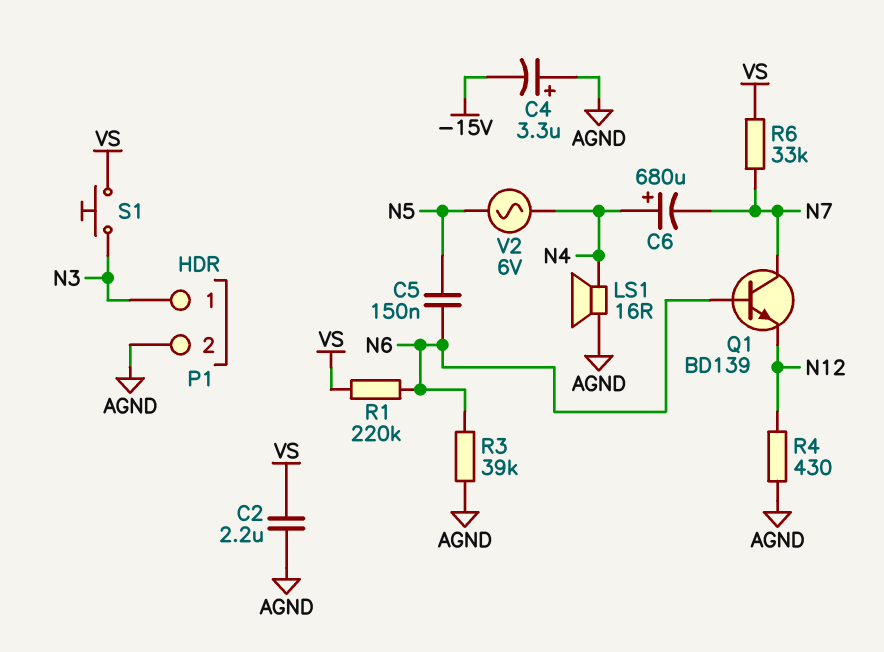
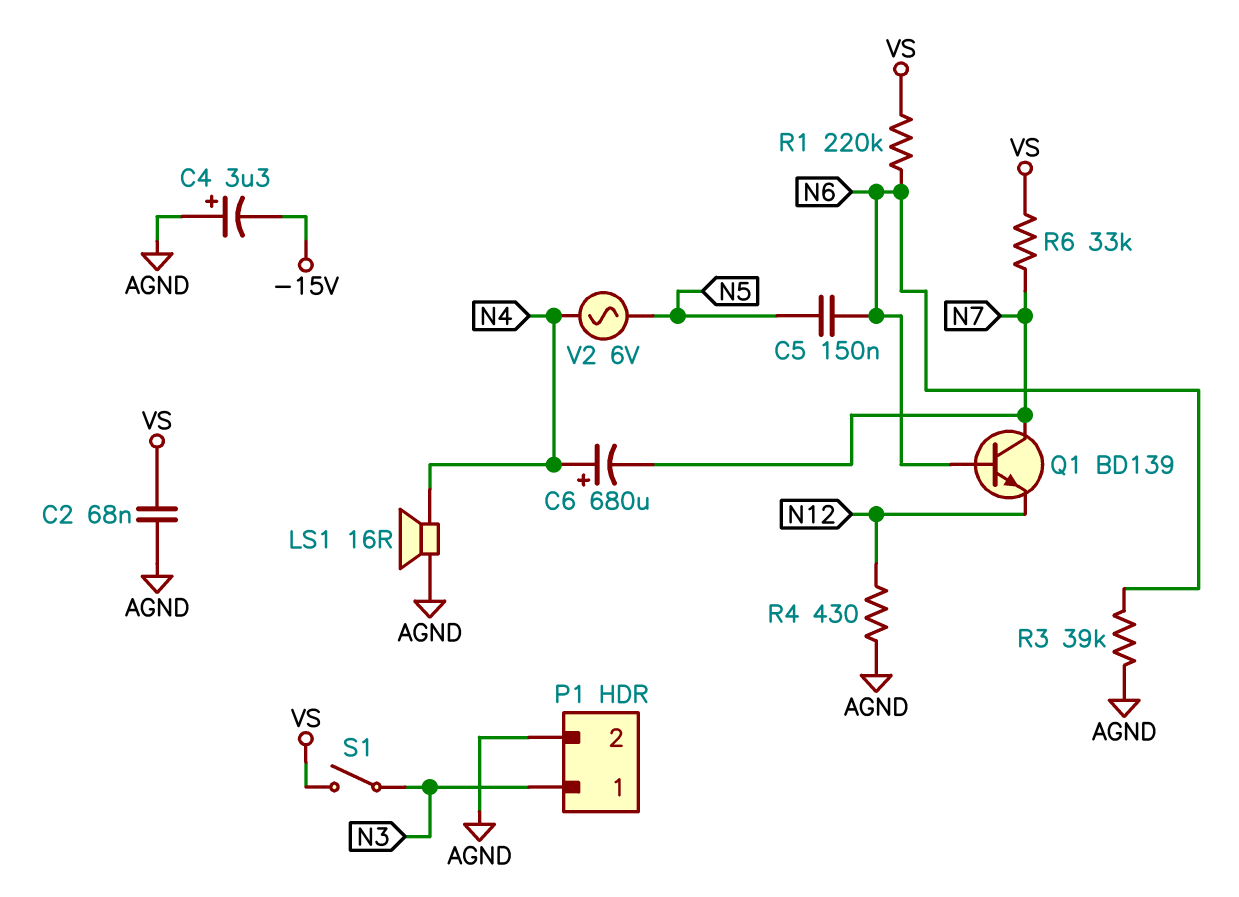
C2: 2.2uF (AGND, VS) -> 68nF (AGND, VS)
S1: button (N3, VS) -> switch (N3, VS)

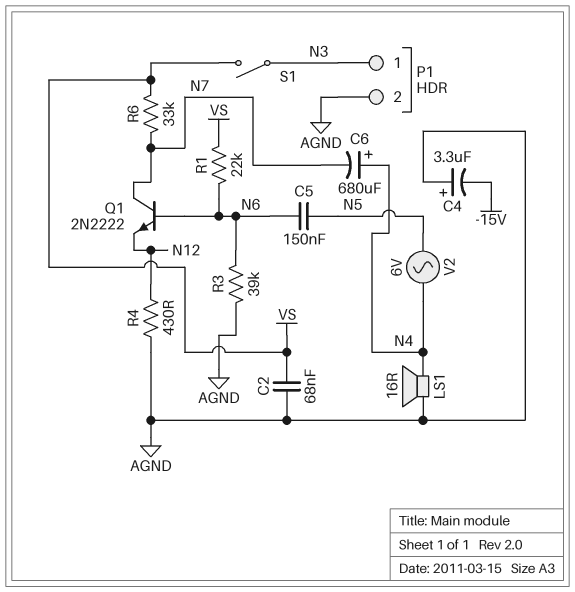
Q1: NPN BD139 (B N6, C N7, E N12) -> NPN 2N2222 (B N6, C N7, E N12)
R1: 220k (N6, VS) -> 22k (N6, VS)

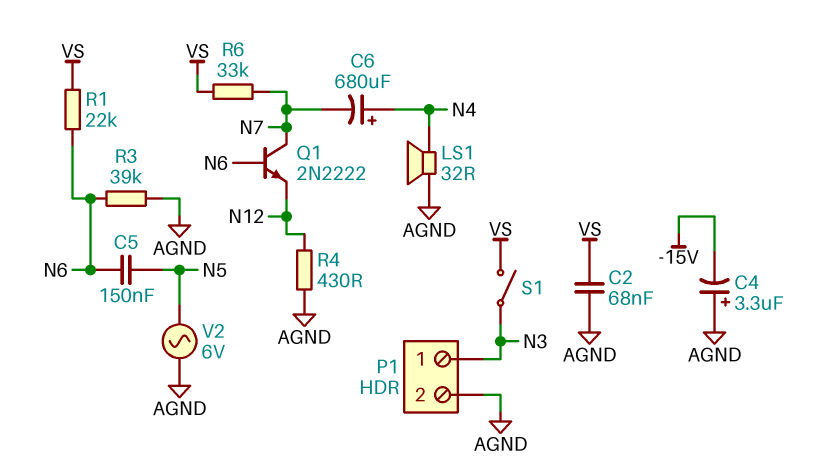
LS1: speaker 16R (AGND, N4) -> speaker 32R (AGND, N4)
V2: AC 6V (N4, N5) -> AC 6V (AGND, N5)

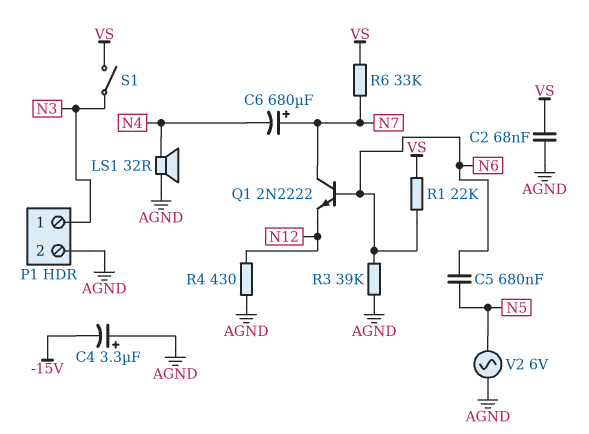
C5: 150nF (N5, N6) -> 680nF (N5, N6)
C6: 680uF (plus N4, minus N7) -> 680uF (plus N7, minus N4)

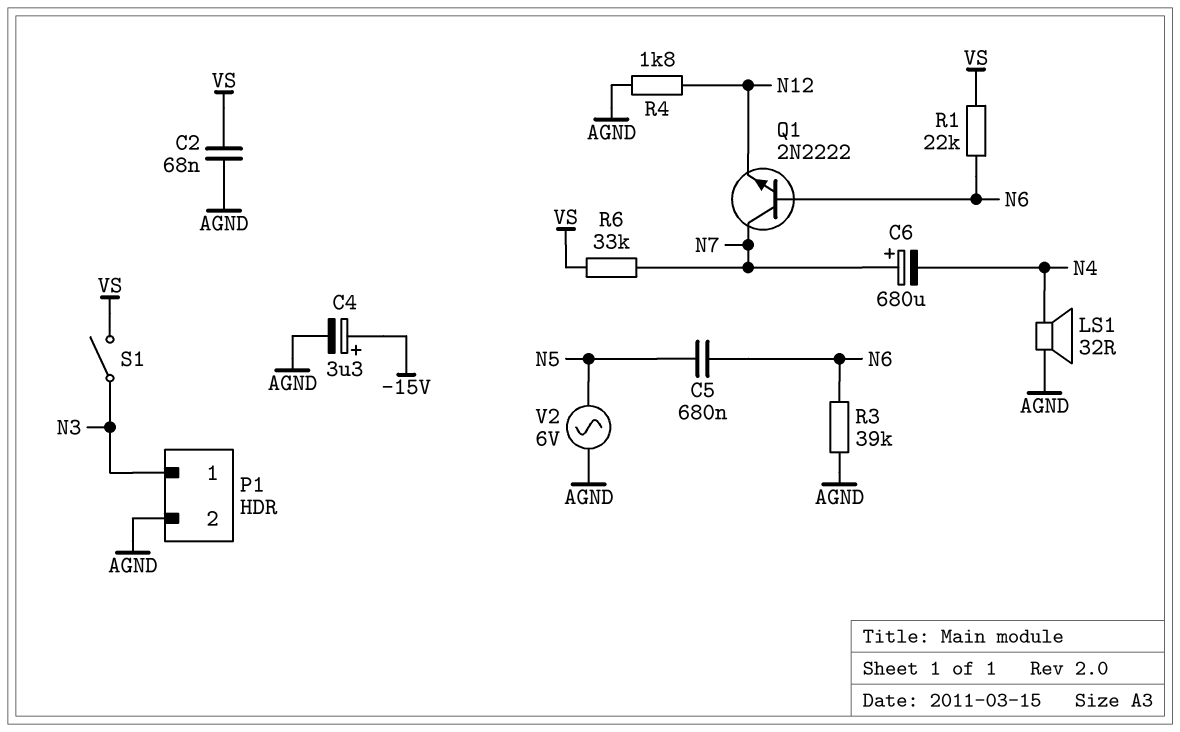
C4: 3.3uF (plus AGND, minus -15V) -> 3.3uF (plus -15V, minus AGND)
R4: 430 (AGND, N12) -> 1.8k (AGND, N12)

